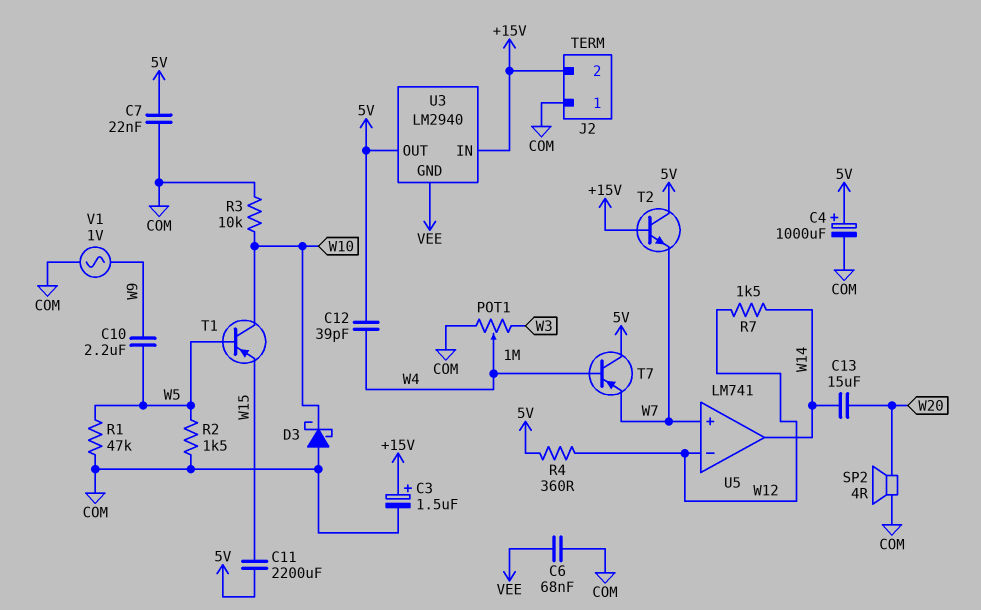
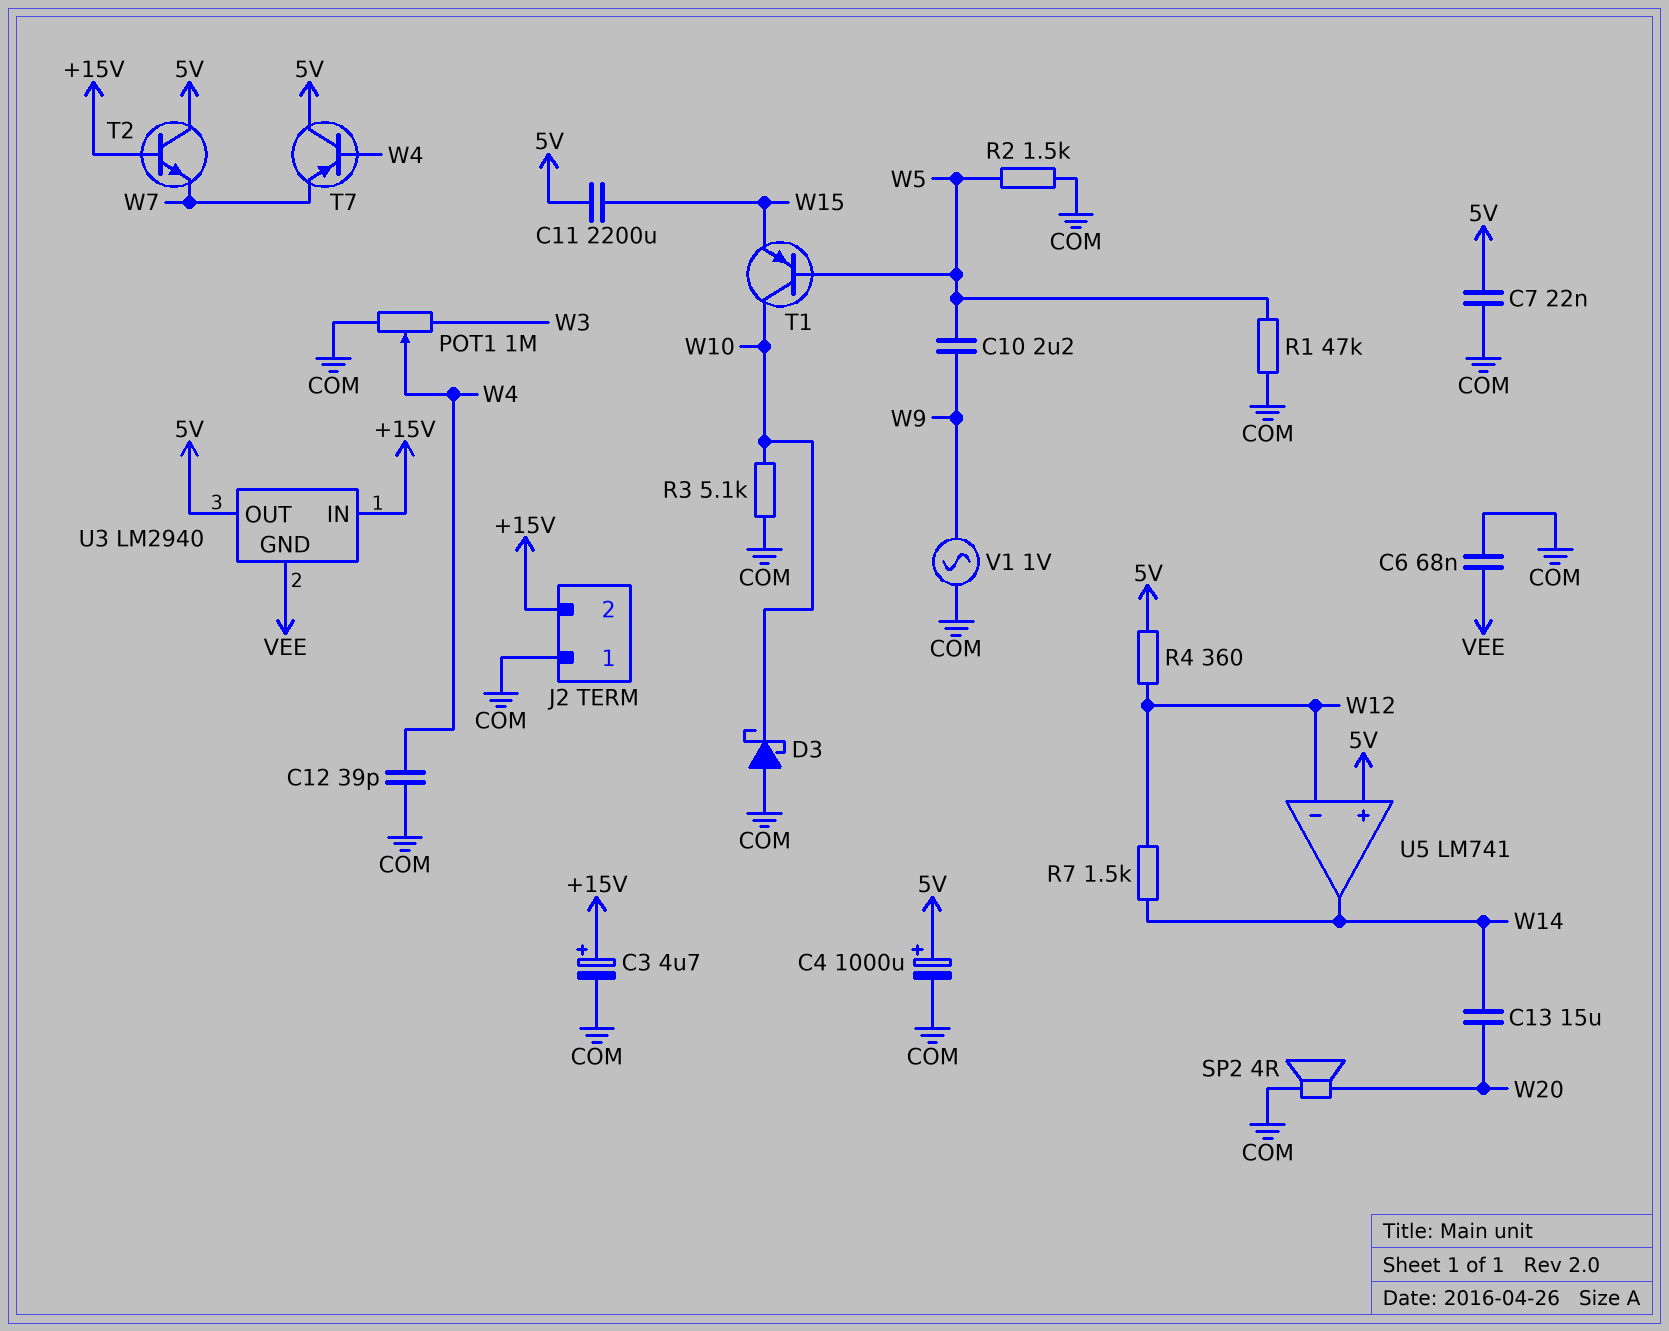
C3: 1.5uF (plus +15V, minus COM) -> 4.7uF (plus +15V, minus COM)
C12: 39pF (5V, W4) -> 39pF (COM, W4)
R3: 10k (COM, W10) -> 5.1k (COM, W10)
U5 pin in+: W7 -> 5V

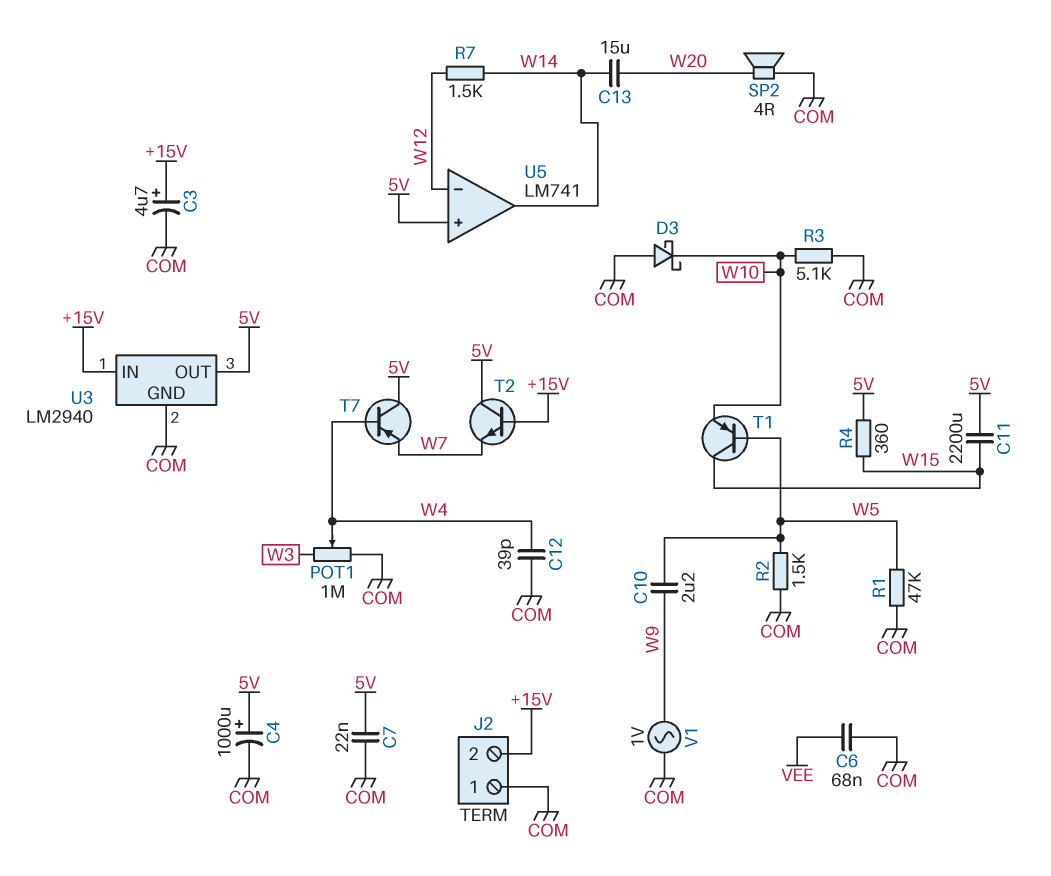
R4: 360 (5V, W12) -> 360 (5V, W15)
T1: PNP (B W5, C W10, E W15) -> PNP (B W5, C W15, E W10)
U3 pin GND: VEE -> COM

